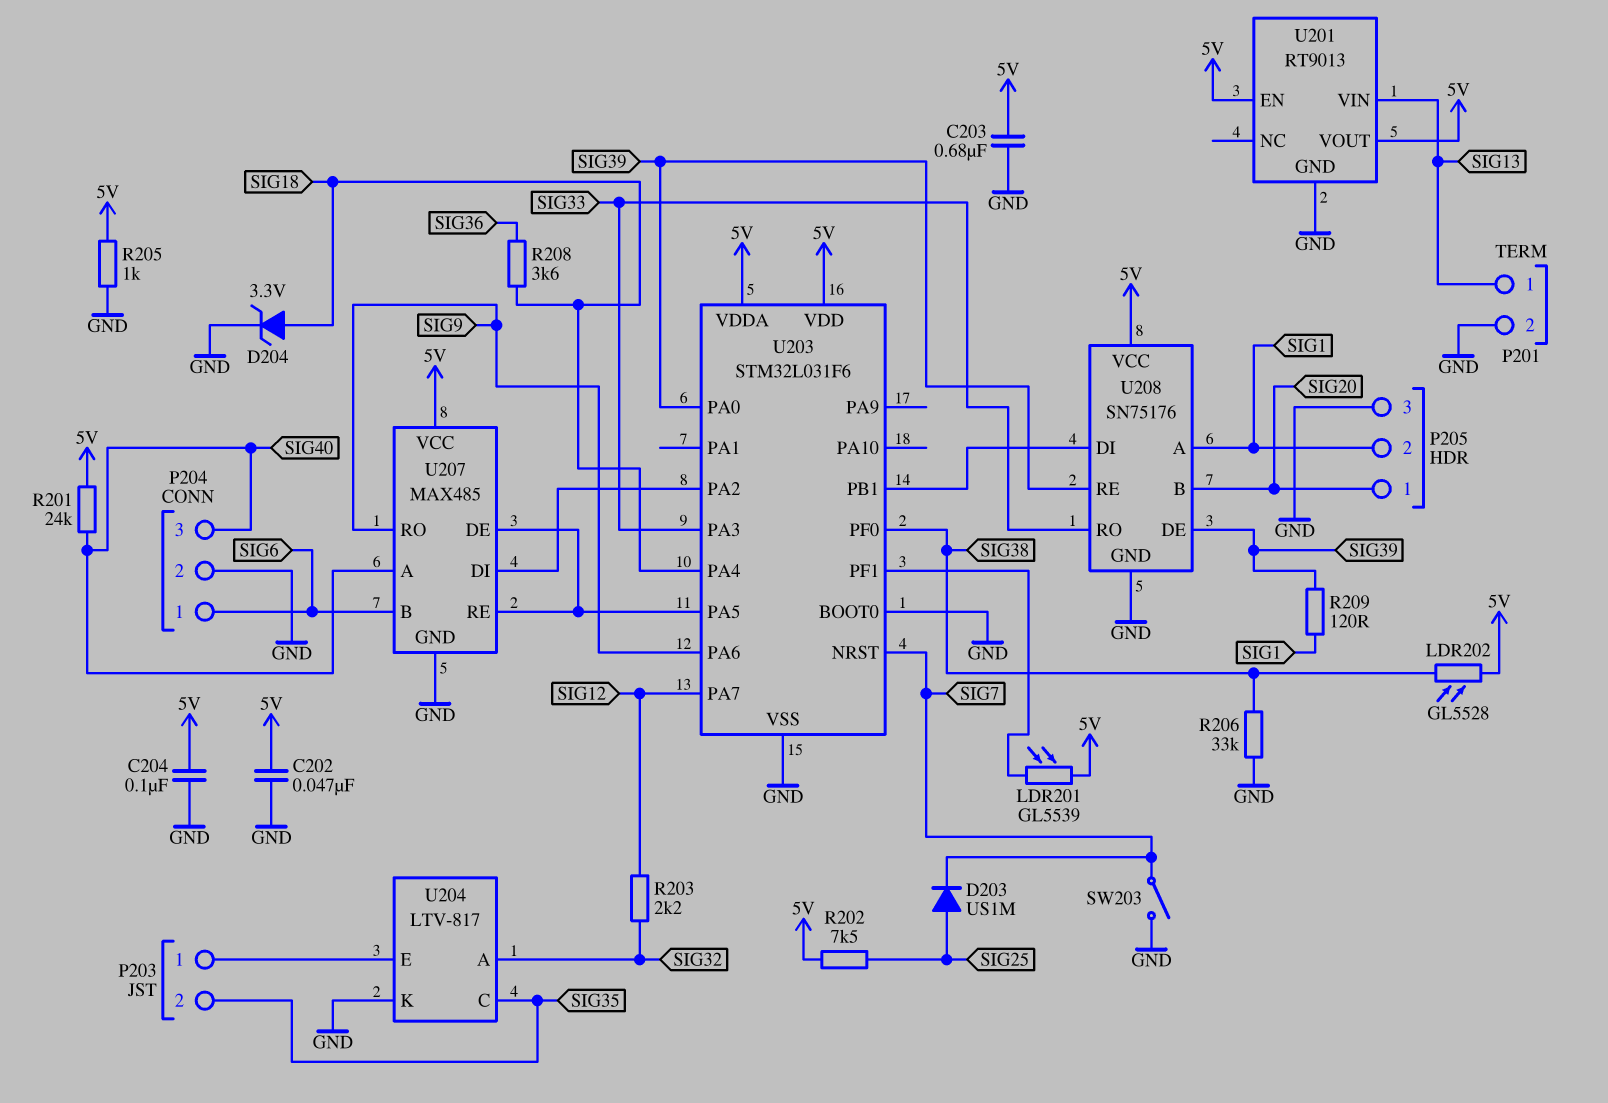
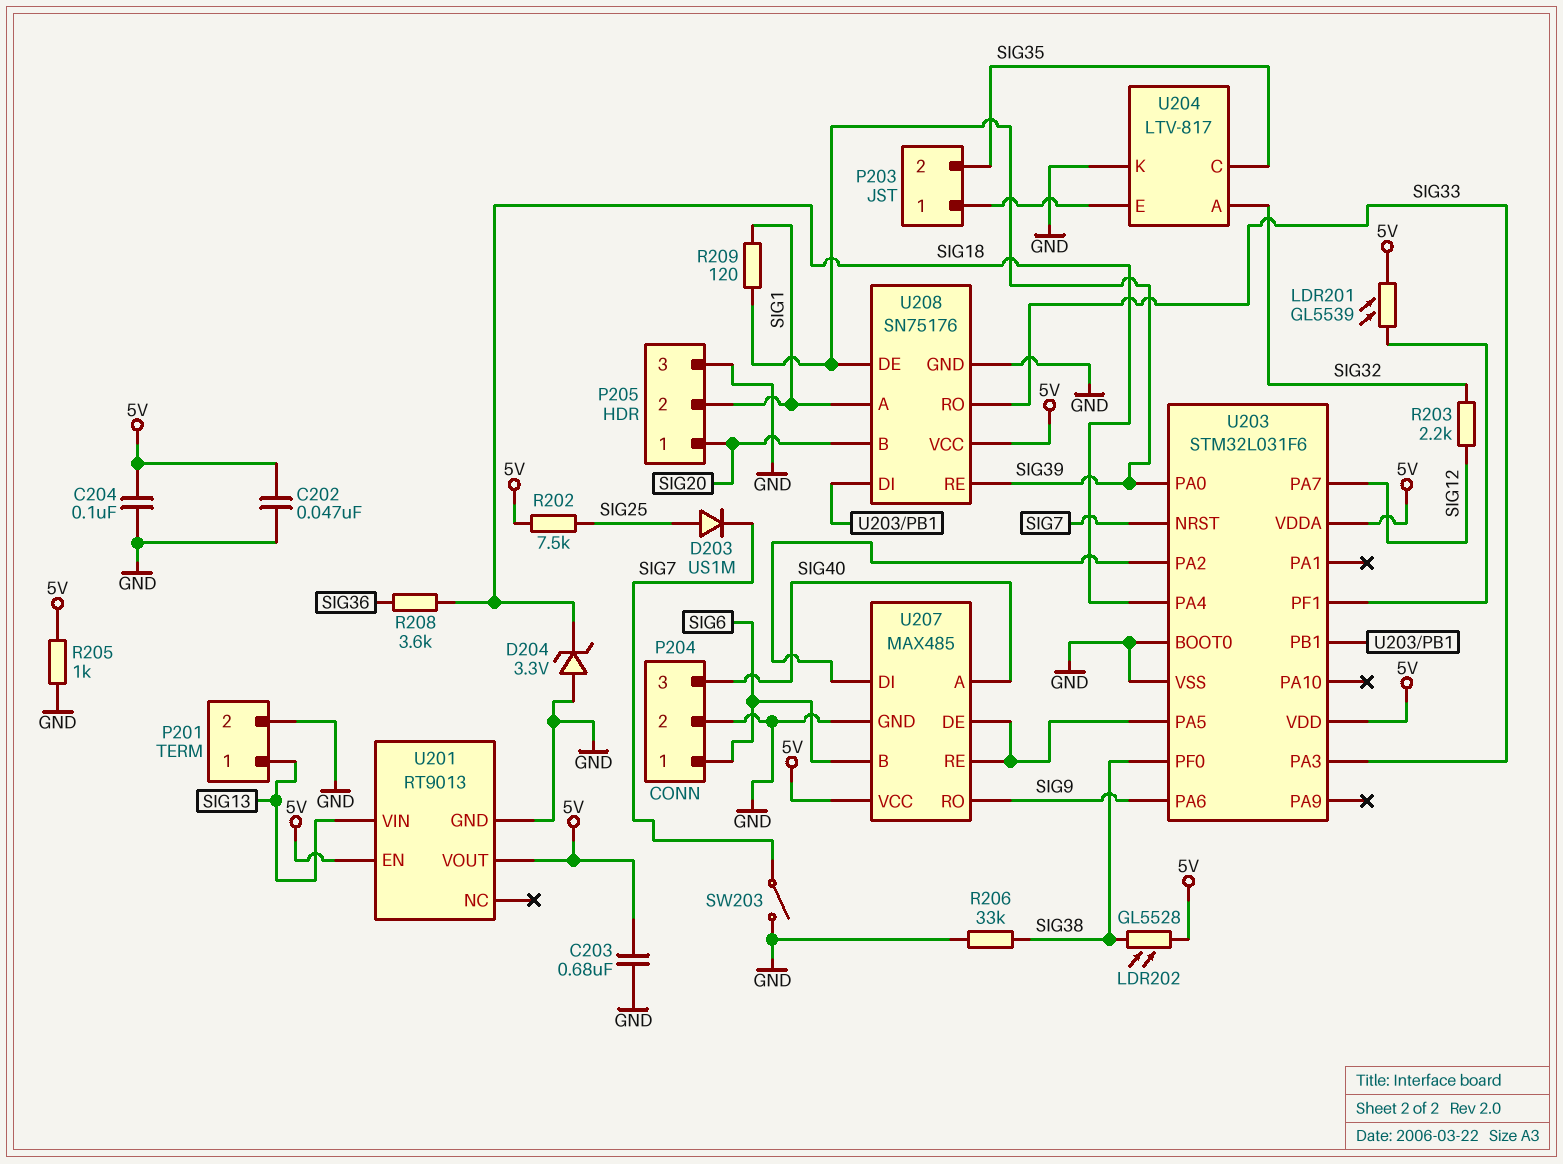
D204: zener 3.3V (A SIG18, K GND) -> zener 3.3V (A GND, K SIG18)
R201: 24k (5V, SIG40) -> none

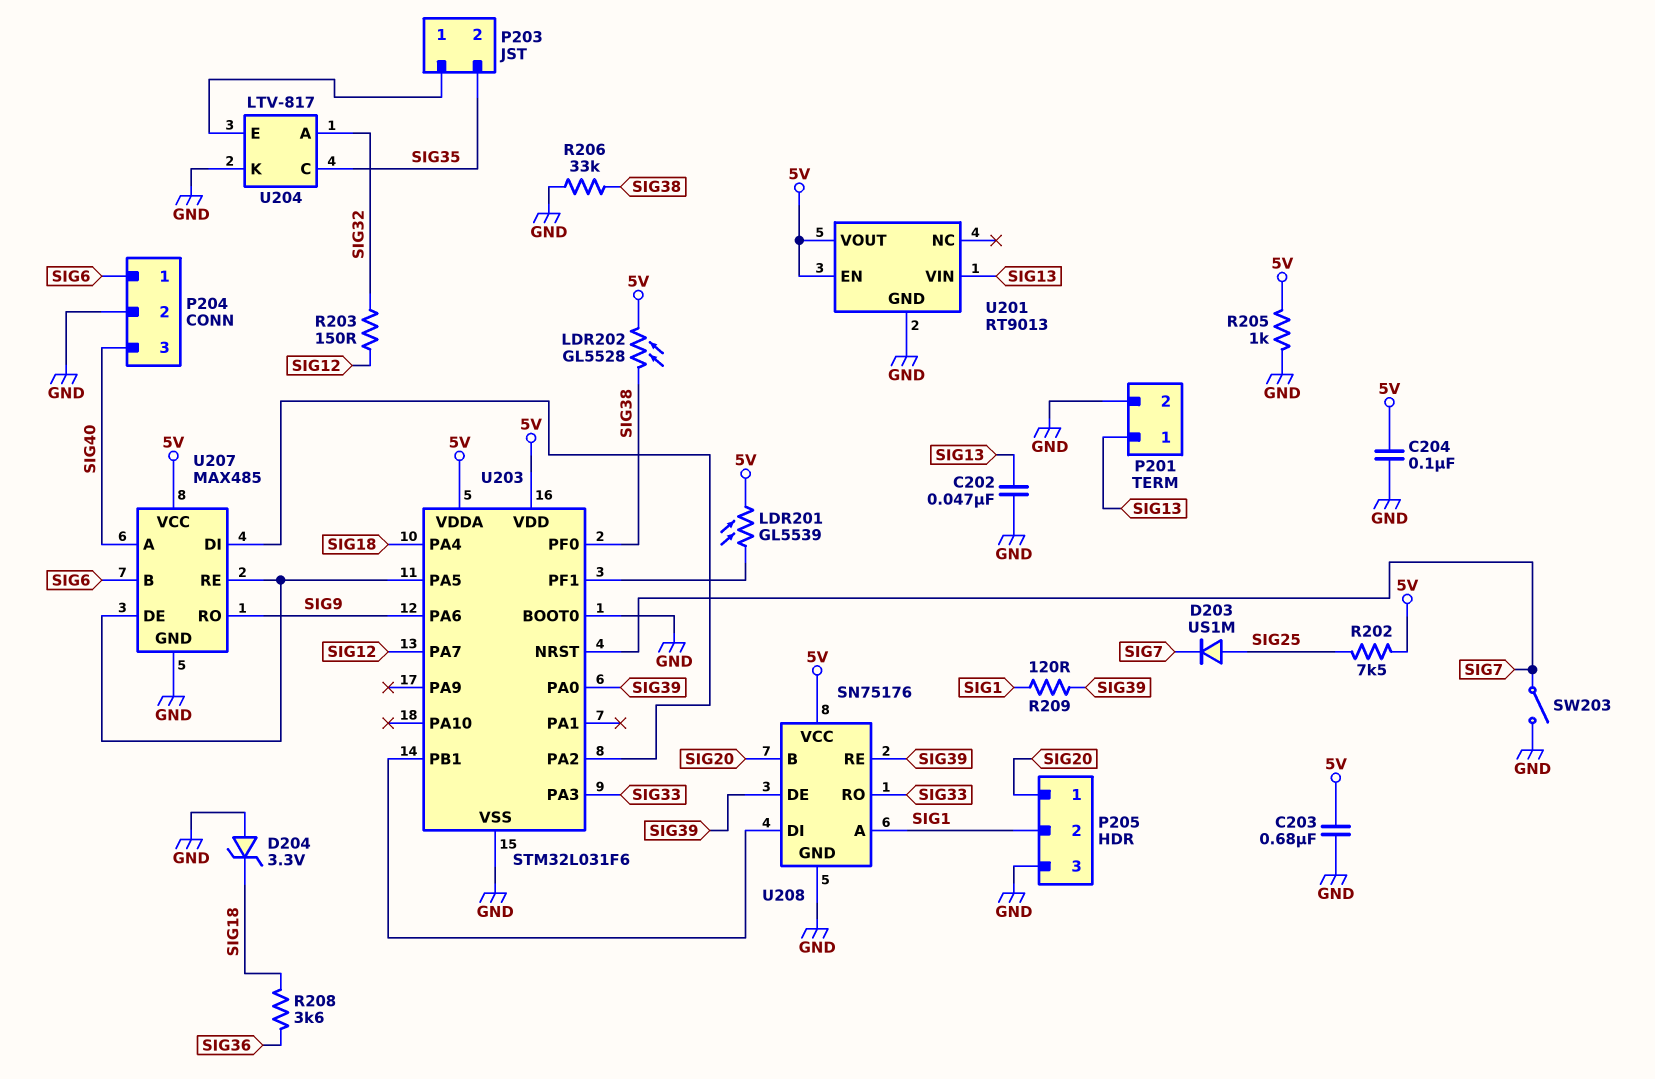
C202: 47nF (5V, GND) -> 47nF (GND, SIG13)
R203: 2.2k (SIG12, SIG32) -> 150 (SIG12, SIG32)

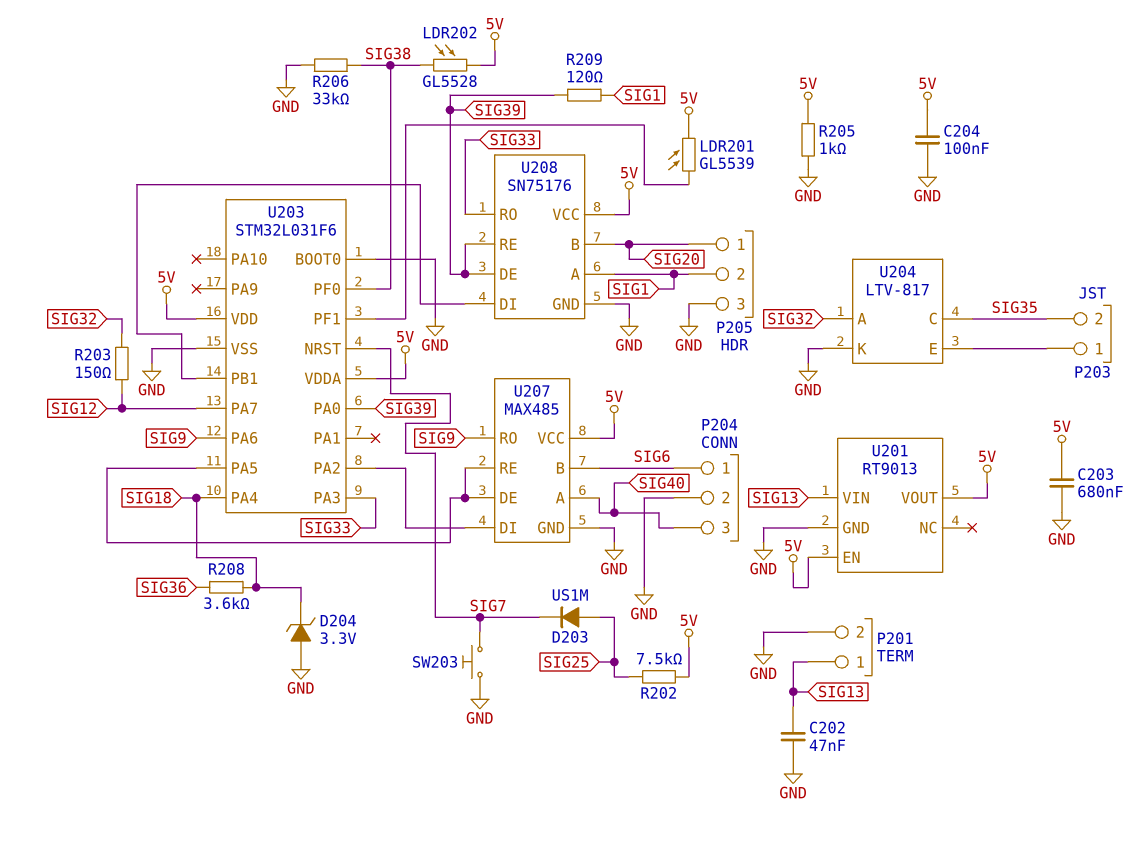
SW203: switch (GND, SIG7) -> button (GND, SIG7)

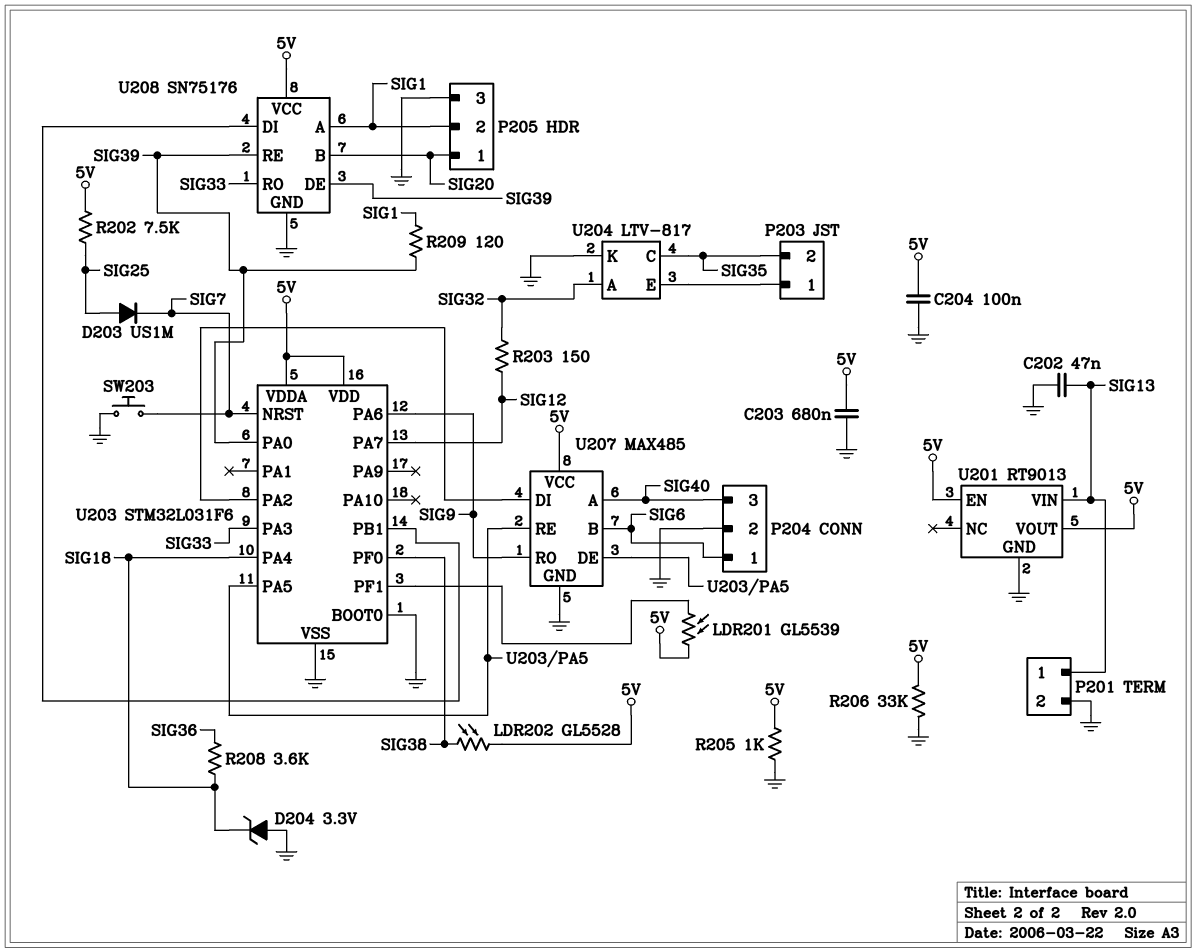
R206: 33k (GND, SIG38) -> 33k (5V, GND)

